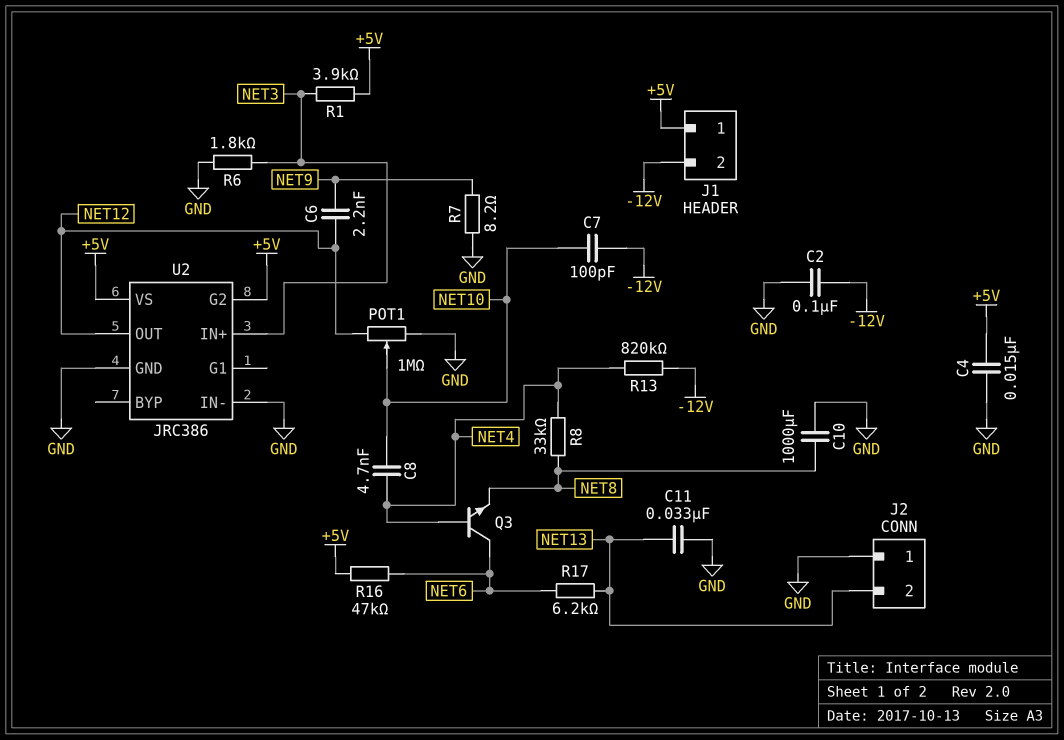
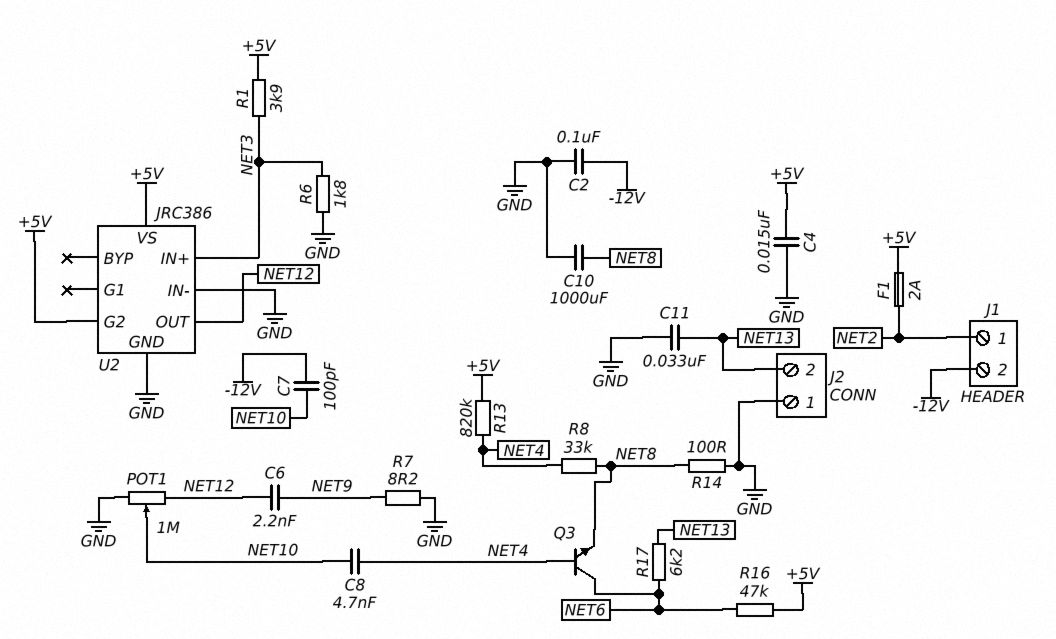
F1: none -> 2A (+5V, NET2)
J1 pin 1: +5V -> NET2
R13: 820k (-12V, NET4) -> 820k (+5V, NET4)
R14: none -> 100 (GND, NET8)

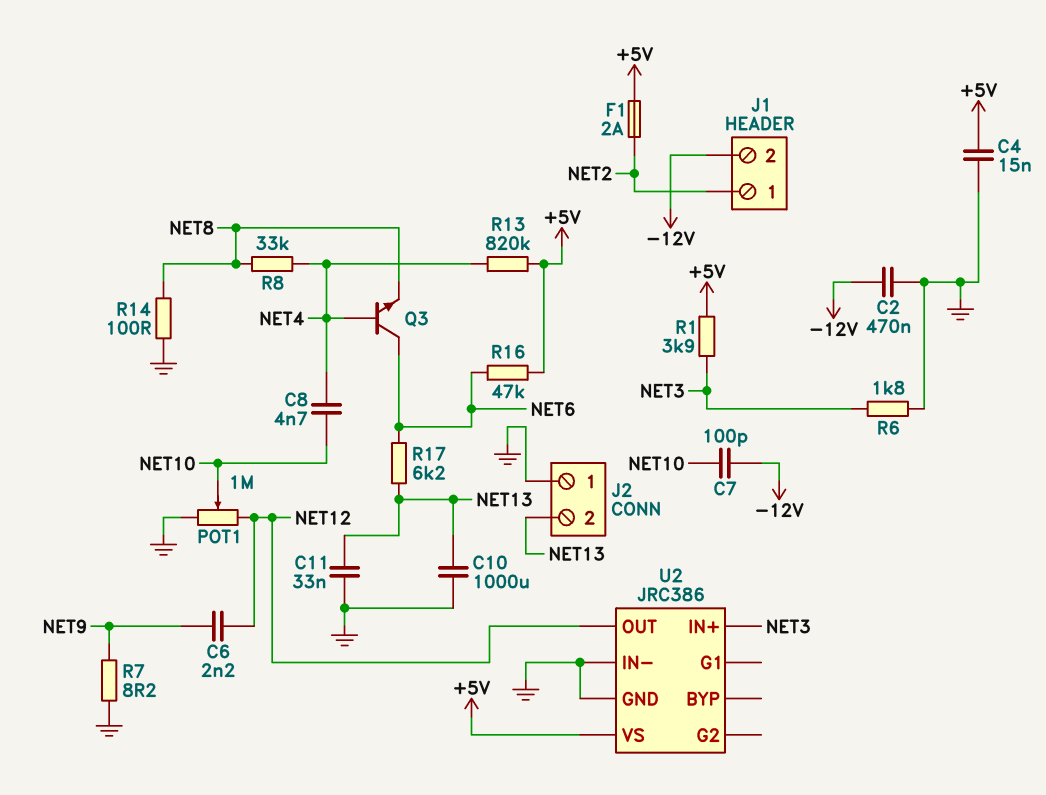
C2: 100nF (-12V, GND) -> 470nF (-12V, GND)
C10: 1000uF (GND, NET8) -> 1000uF (GND, NET13)
U2 pin G2: +5V -> none

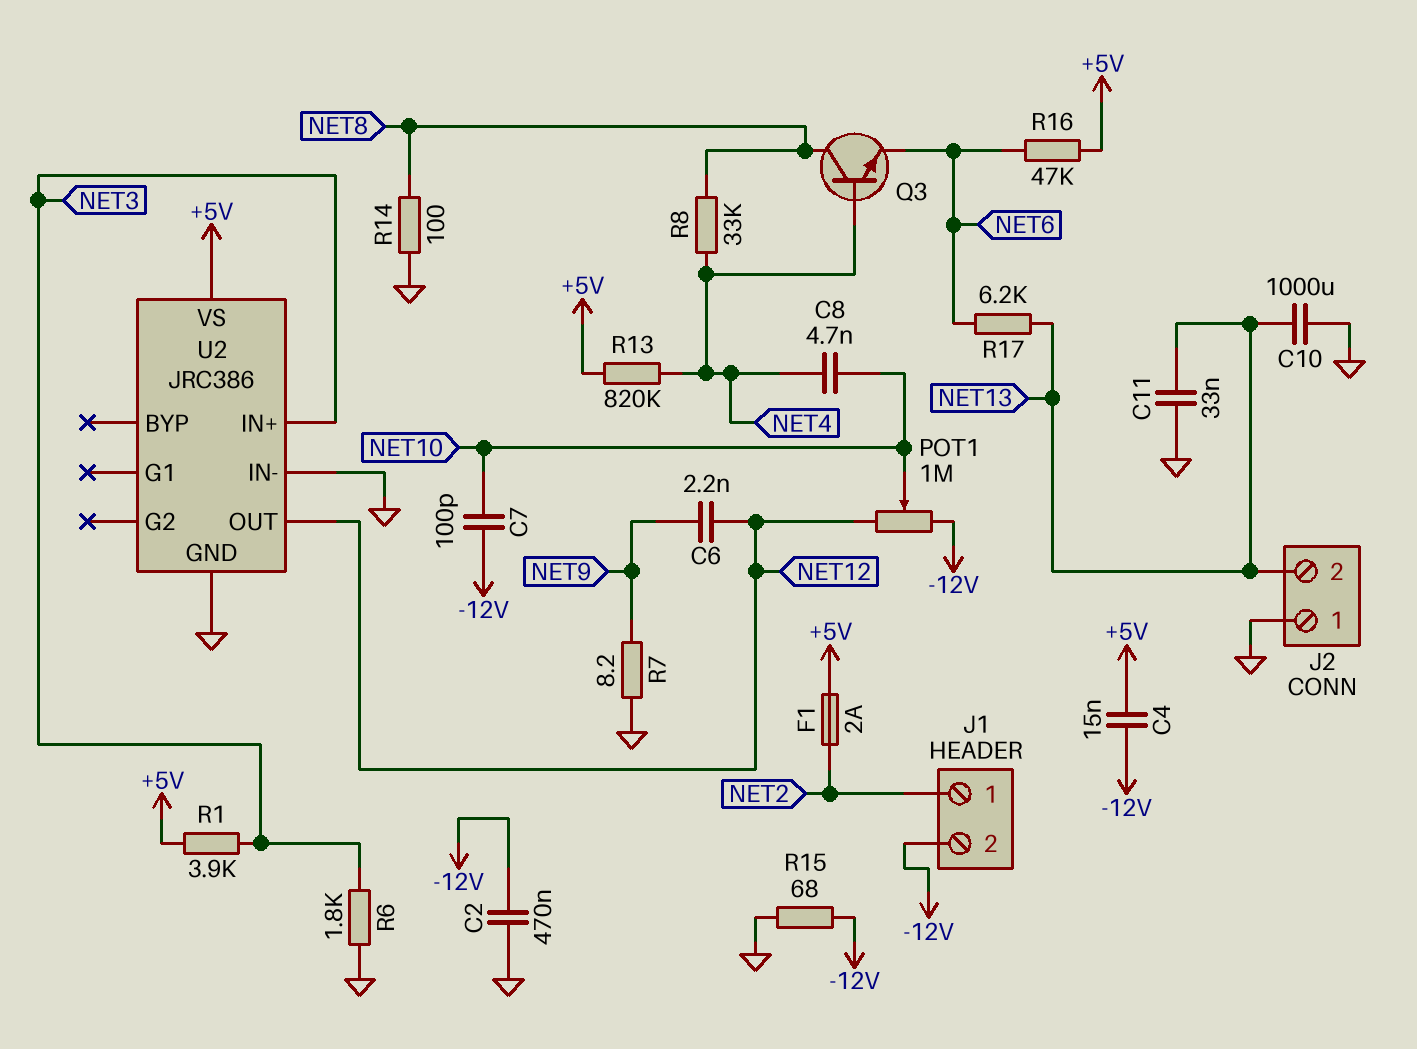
C4: 15nF (+5V, GND) -> 15nF (+5V, -12V)
POT1: 1M (GND, NET12, wiper NET10) -> 1M (-12V, NET12, wiper NET10)
Q3: NPN (B NET4, C NET6, E NET8) -> NPN (B NET4, C NET8, E NET6)
R15: none -> 68 (-12V, GND)

